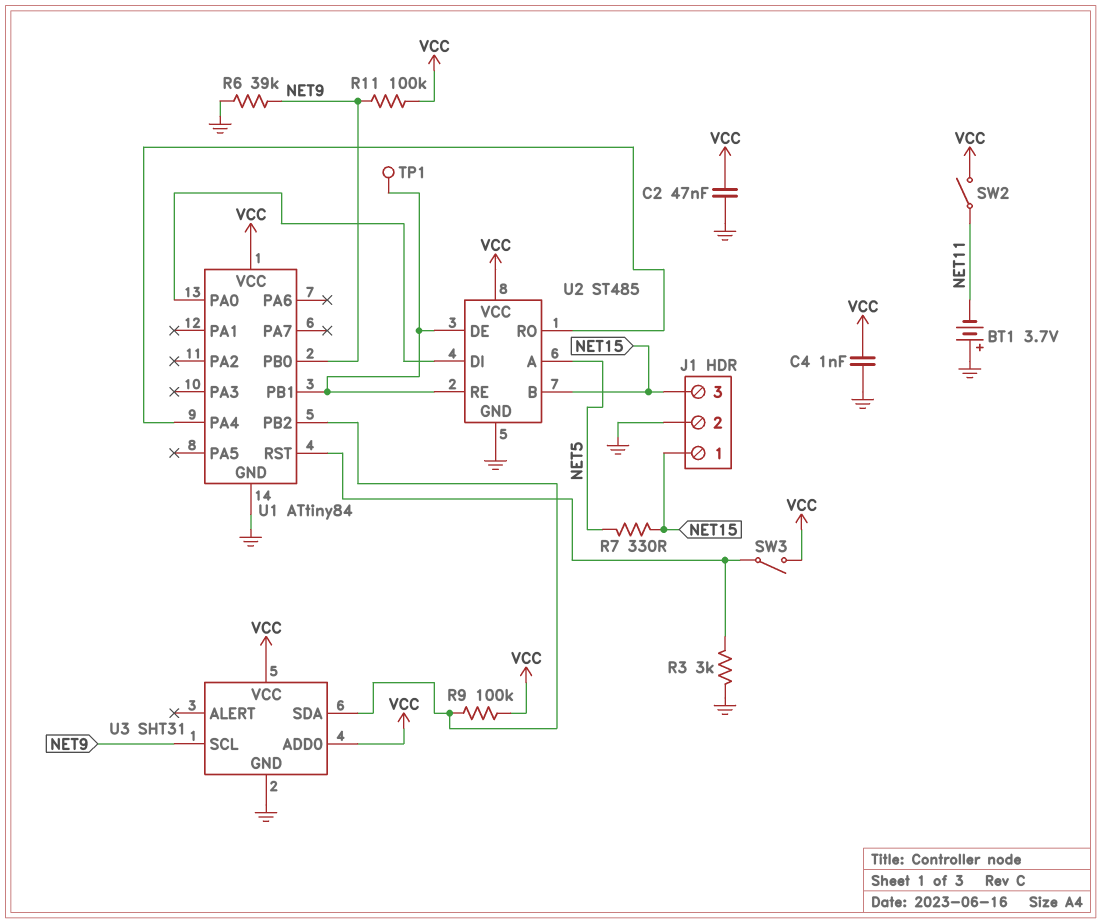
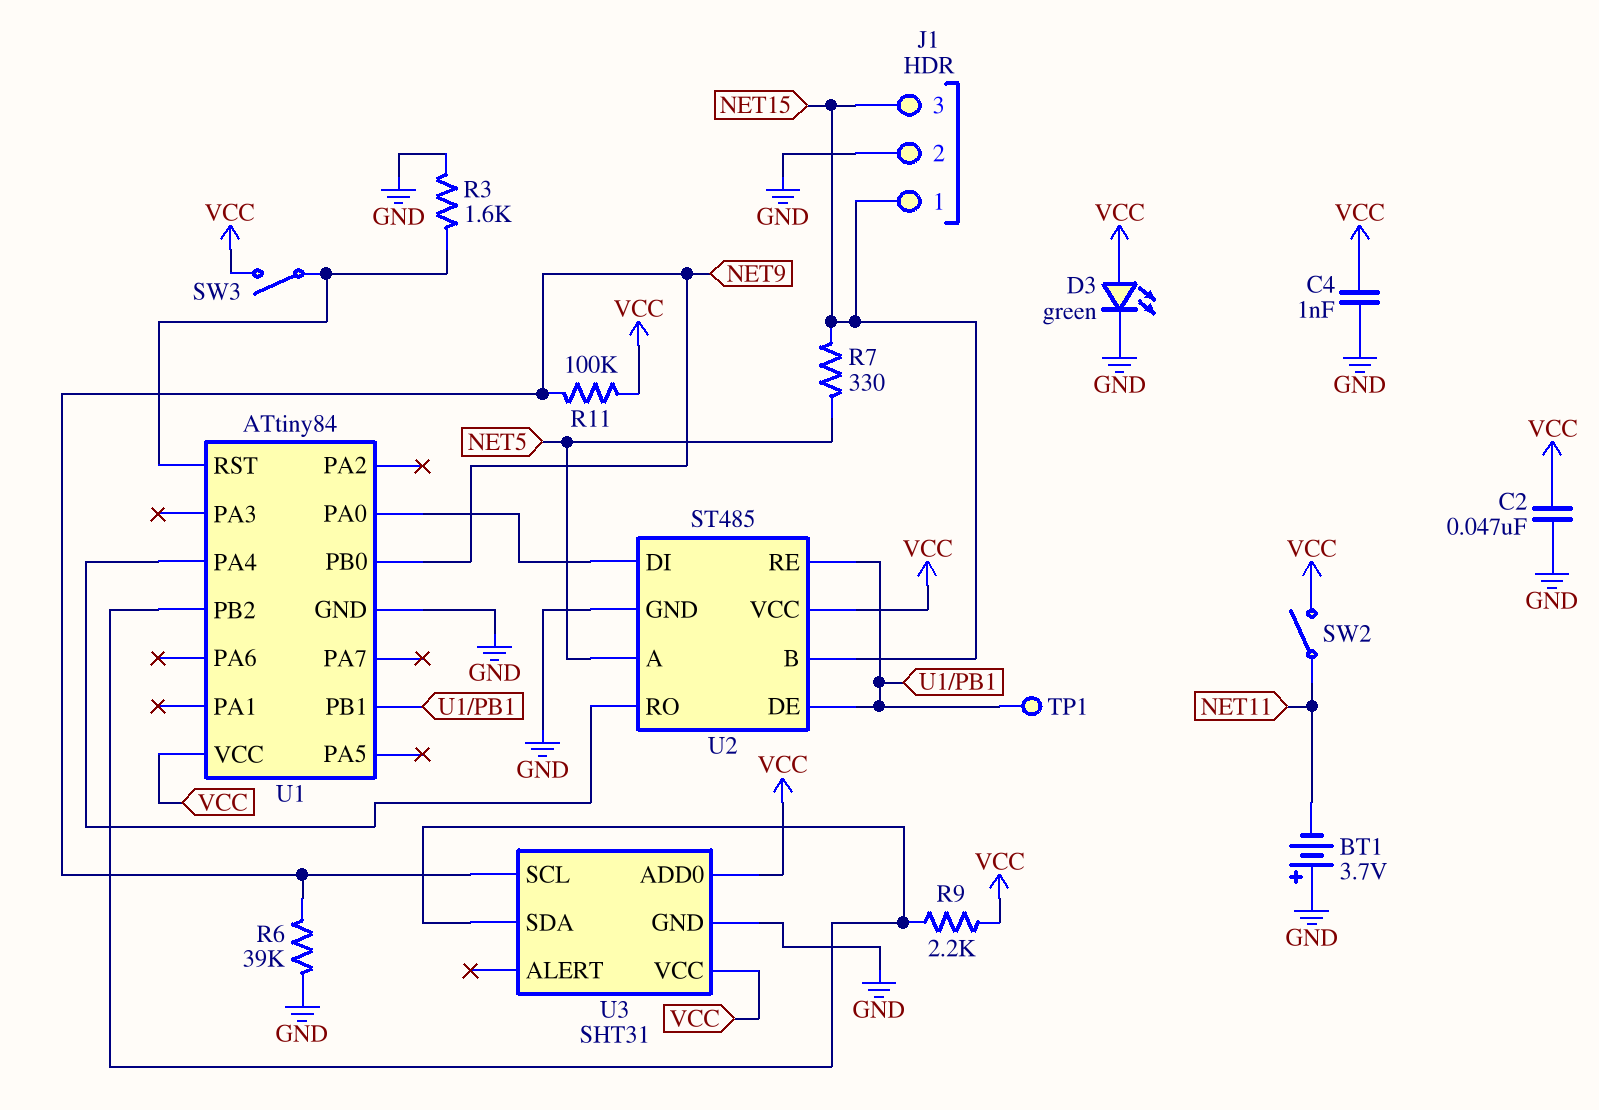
D3: none -> LED green (A VCC, K GND)
R3: 3k (GND, U1/RST) -> 1.6k (GND, U1/RST)
R9: 100k (U1/PB2, VCC) -> 2.2k (U1/PB2, VCC)

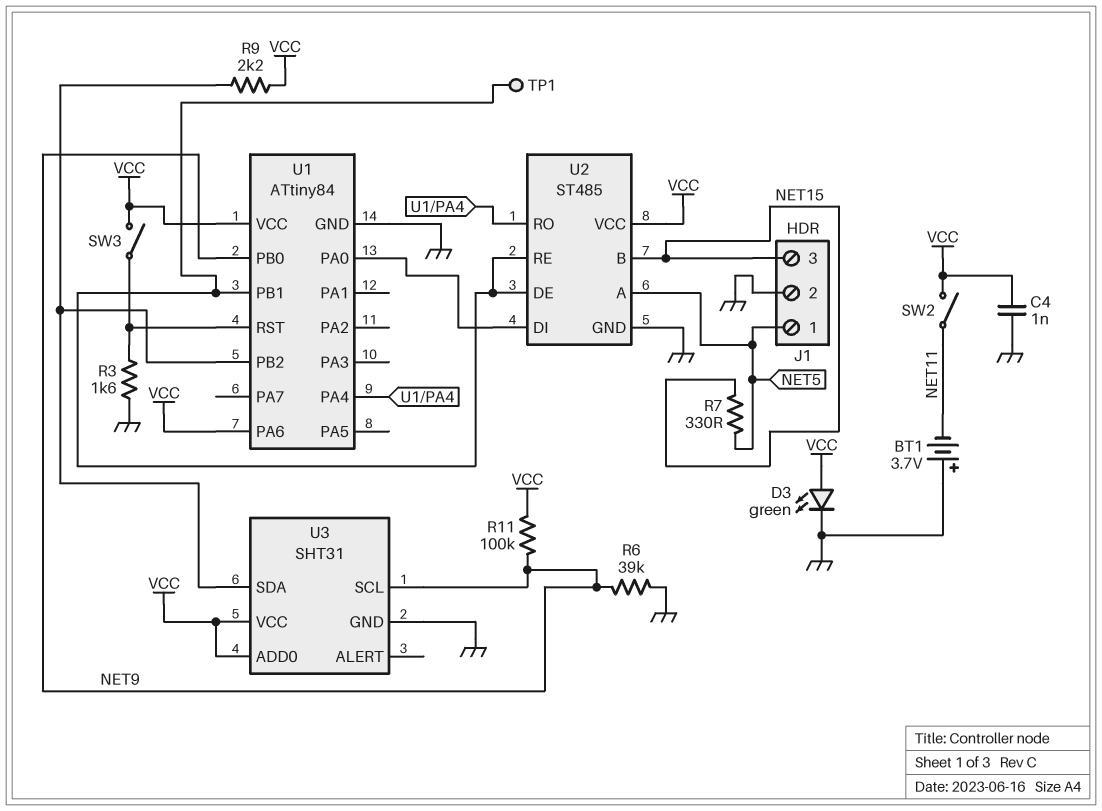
C2: 47nF (GND, VCC) -> none
J1 pin 1: NET15 -> NET5
U1 pin PA6: none -> VCC

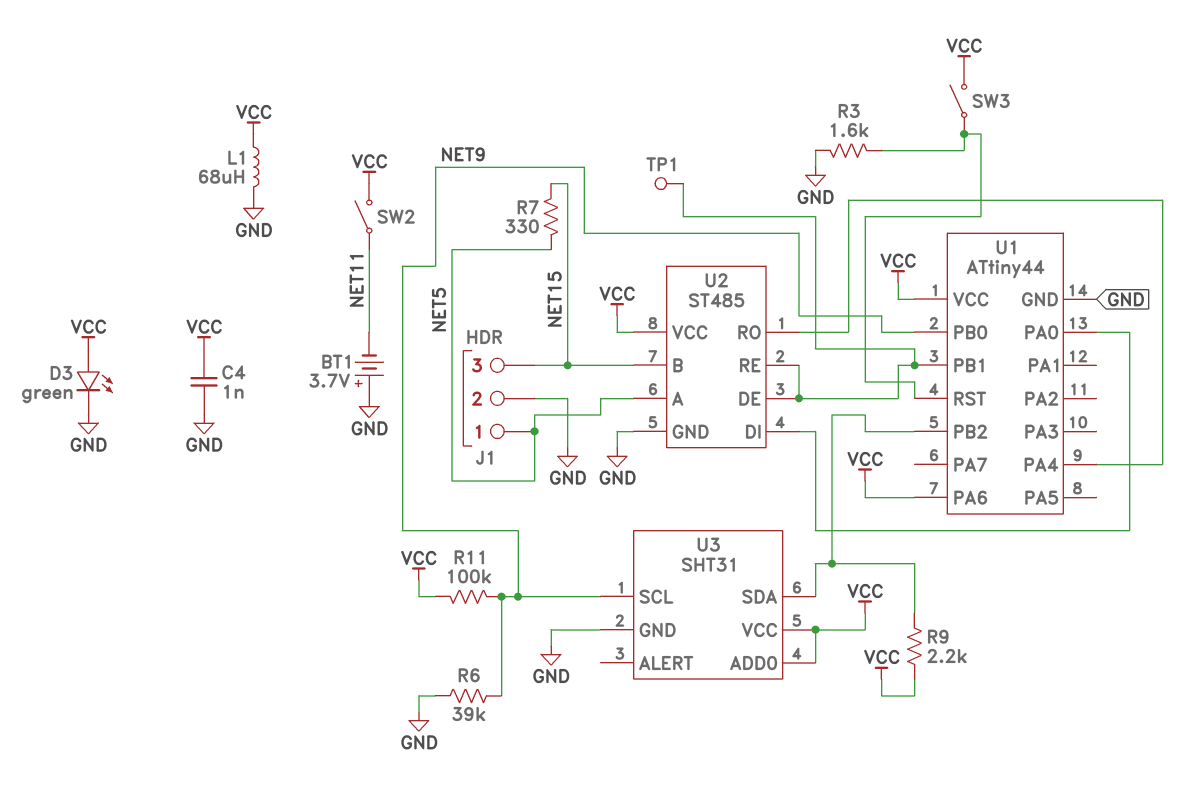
L1: none -> 68uH (GND, VCC)
U1: ATtiny84 -> ATtiny44

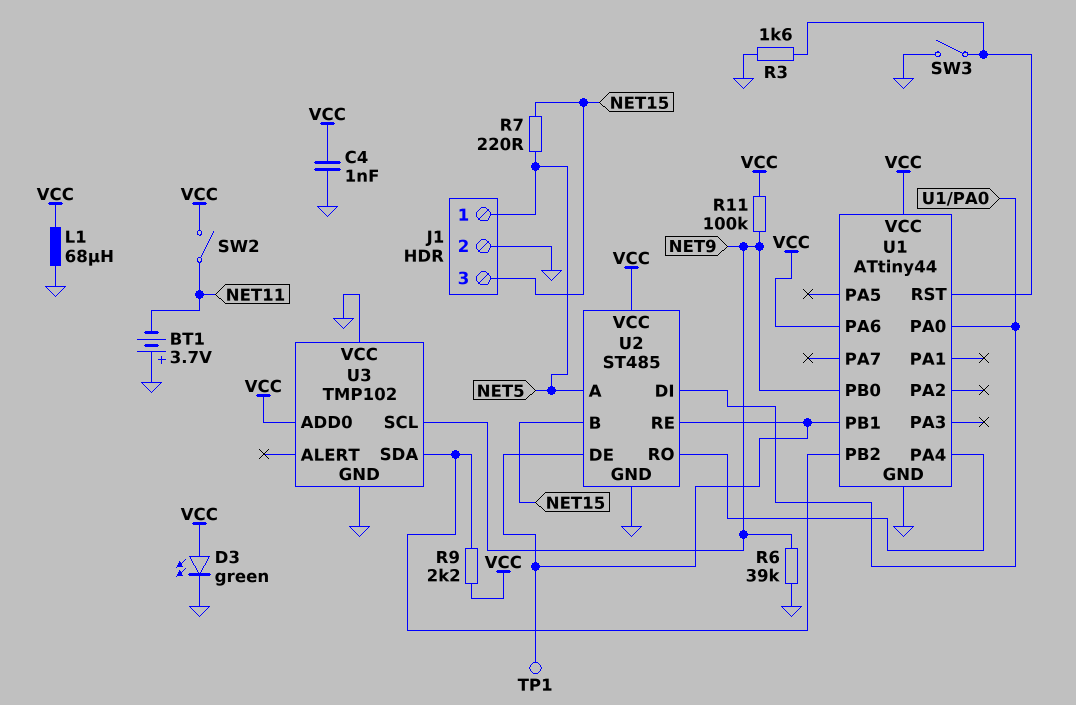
R7: 330 (NET5, NET15) -> 220 (NET5, NET15)
SW3: switch (U1/RST, VCC) -> switch (GND, U1/RST)
U3: SHT31 -> TMP102
U3 pin VCC: VCC -> GND

